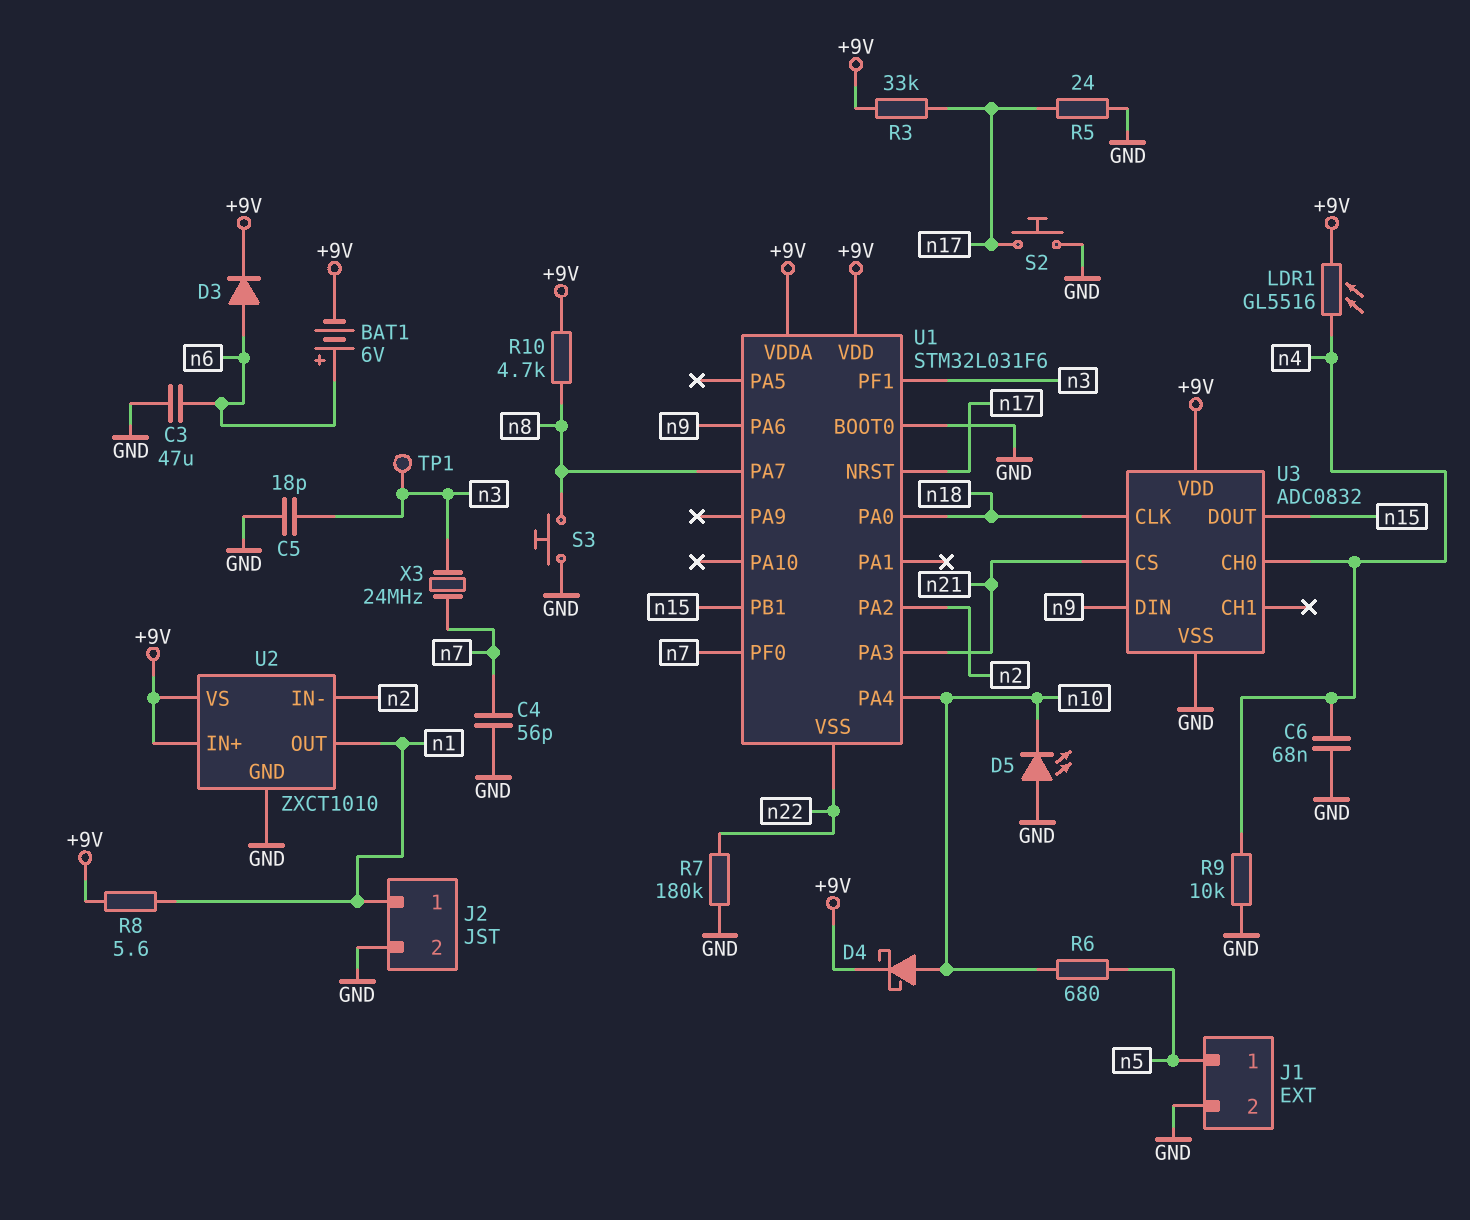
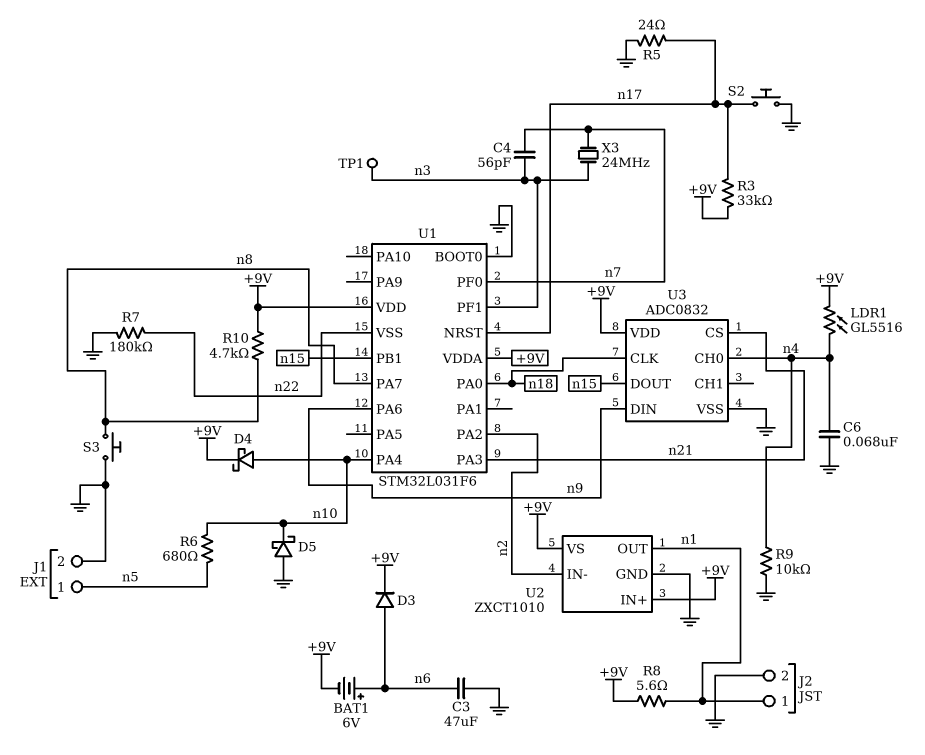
C4: 56pF (GND, n7) -> 56pF (n3, n7)
C5: 18pF (GND, n3) -> none
D5: LED (A GND, K n10) -> schottky (A GND, K n10)

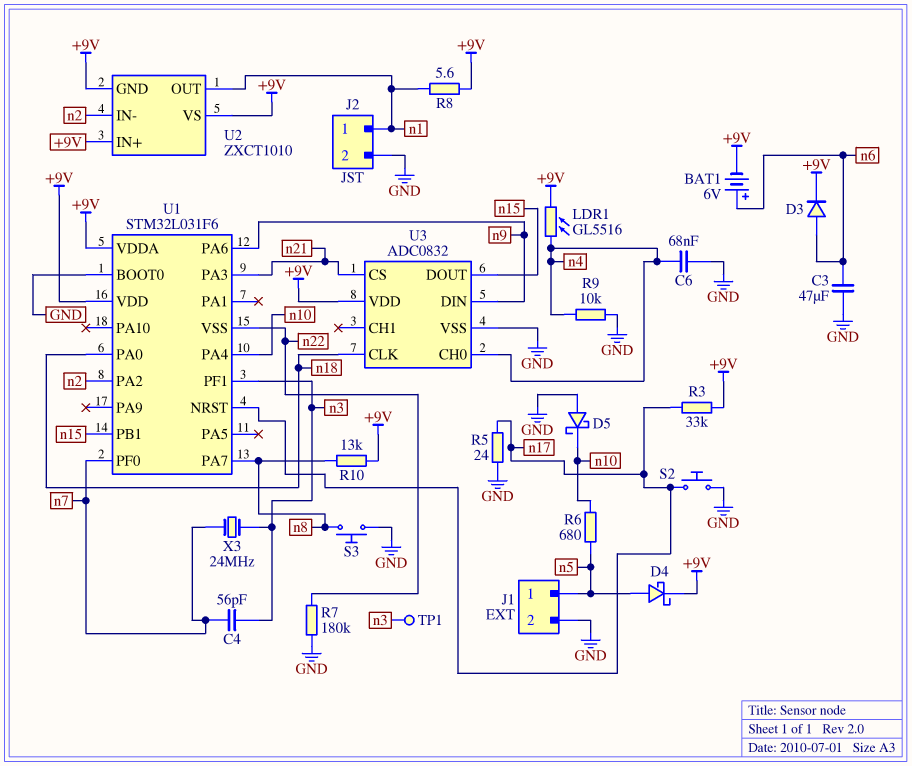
D4: schottky (A n10, K +9V) -> schottky (A n5, K +9V)
R10: 4.7k (+9V, n8) -> 13k (+9V, n8)
U2 pin GND: GND -> +9V

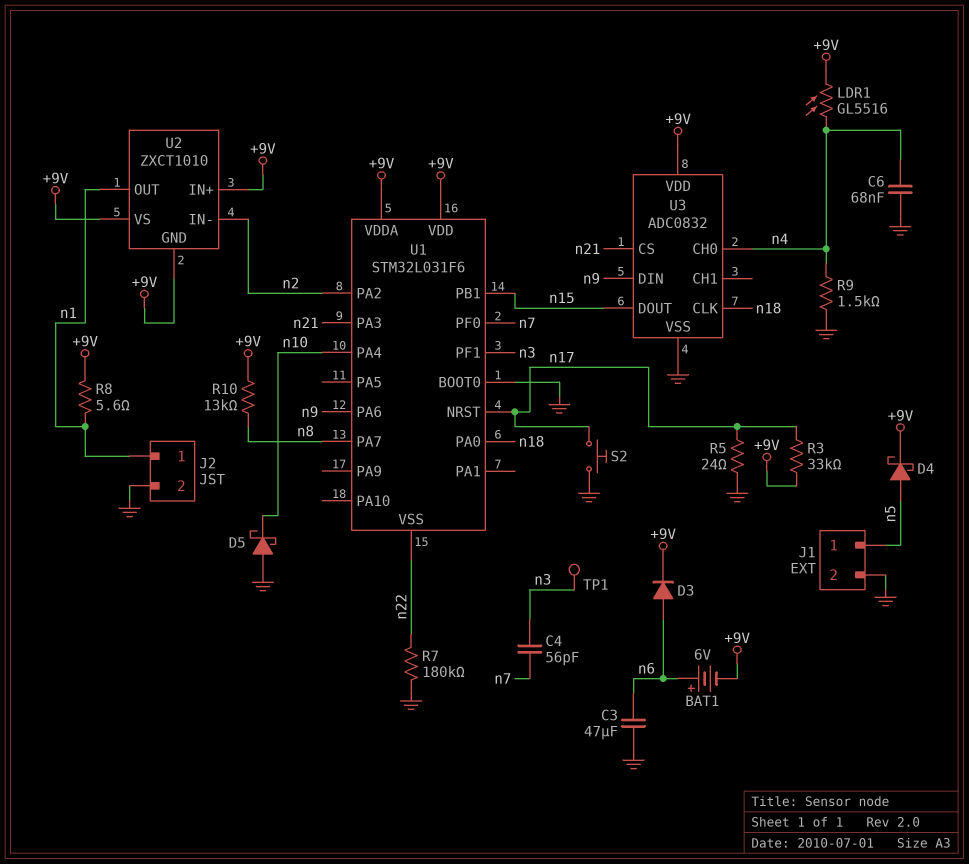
R6: 680 (n5, n10) -> none
R9: 10k (GND, n4) -> 1.5k (GND, n4)
S3: button (GND, n8) -> none
X3: 24MHz (n3, n7) -> none

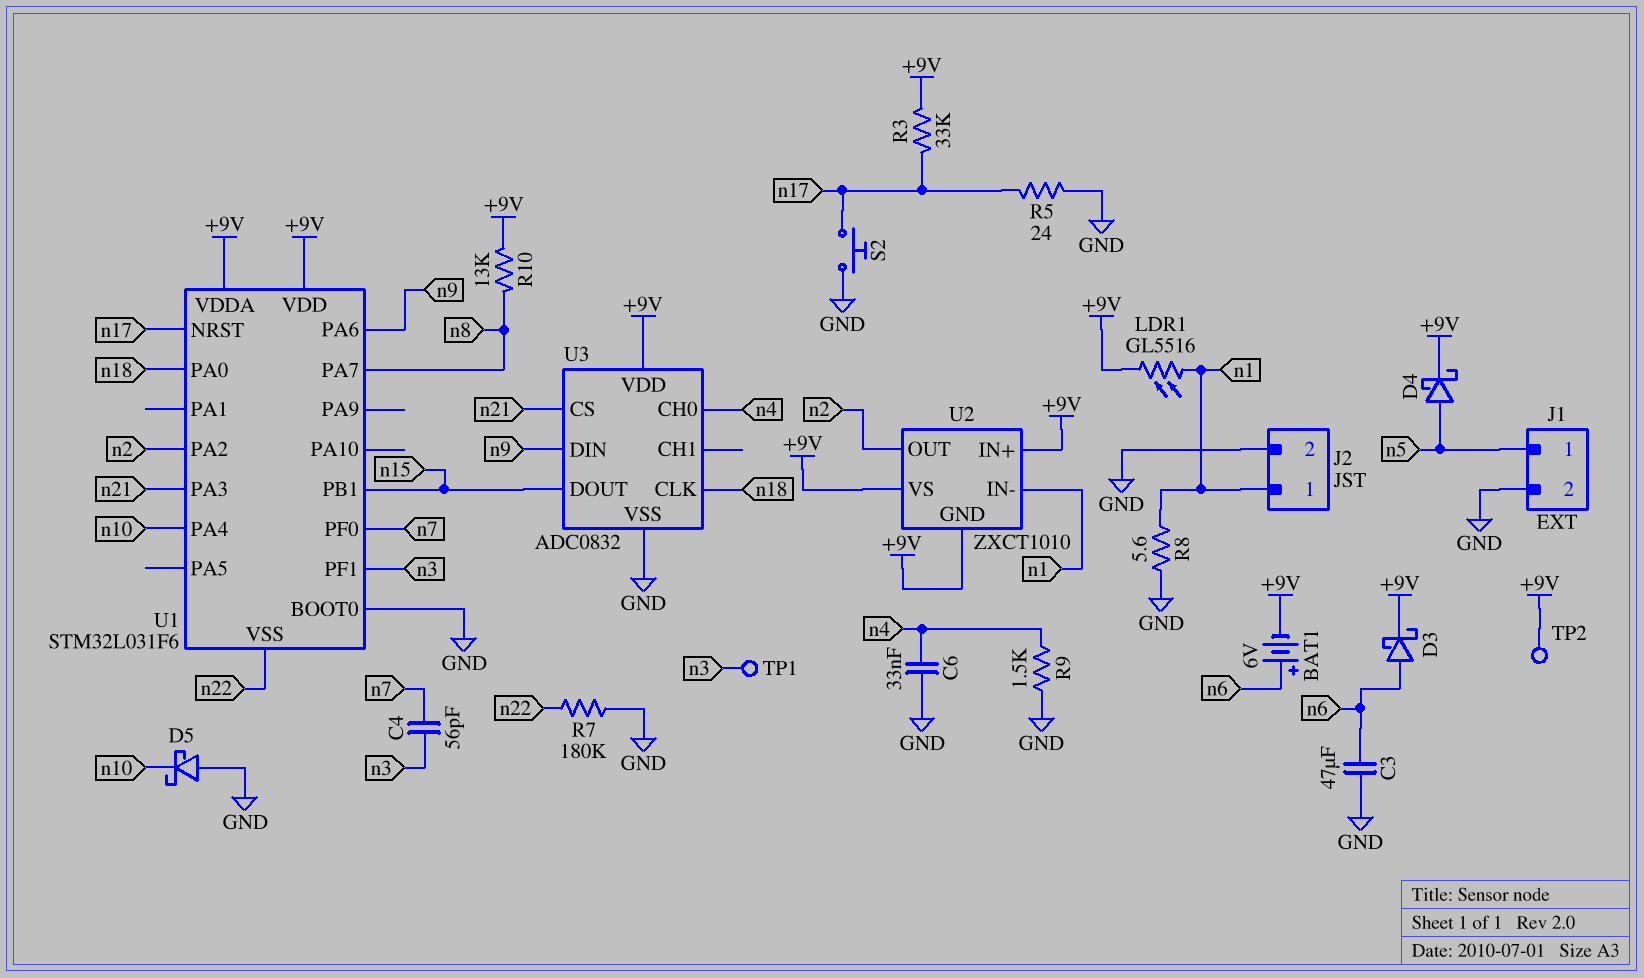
C6: 68nF (GND, n4) -> 33nF (GND, n4)
D3: diode (A n6, K +9V) -> schottky (A n6, K +9V)
LDR1: GL5516 (+9V, n4) -> GL5516 (+9V, n1)
R8: 5.6 (+9V, n1) -> 5.6 (GND, n1)
TP2: none -> test point (+9V)
U2 pin IN-: n2 -> n1
U2 pin OUT: n1 -> n2

